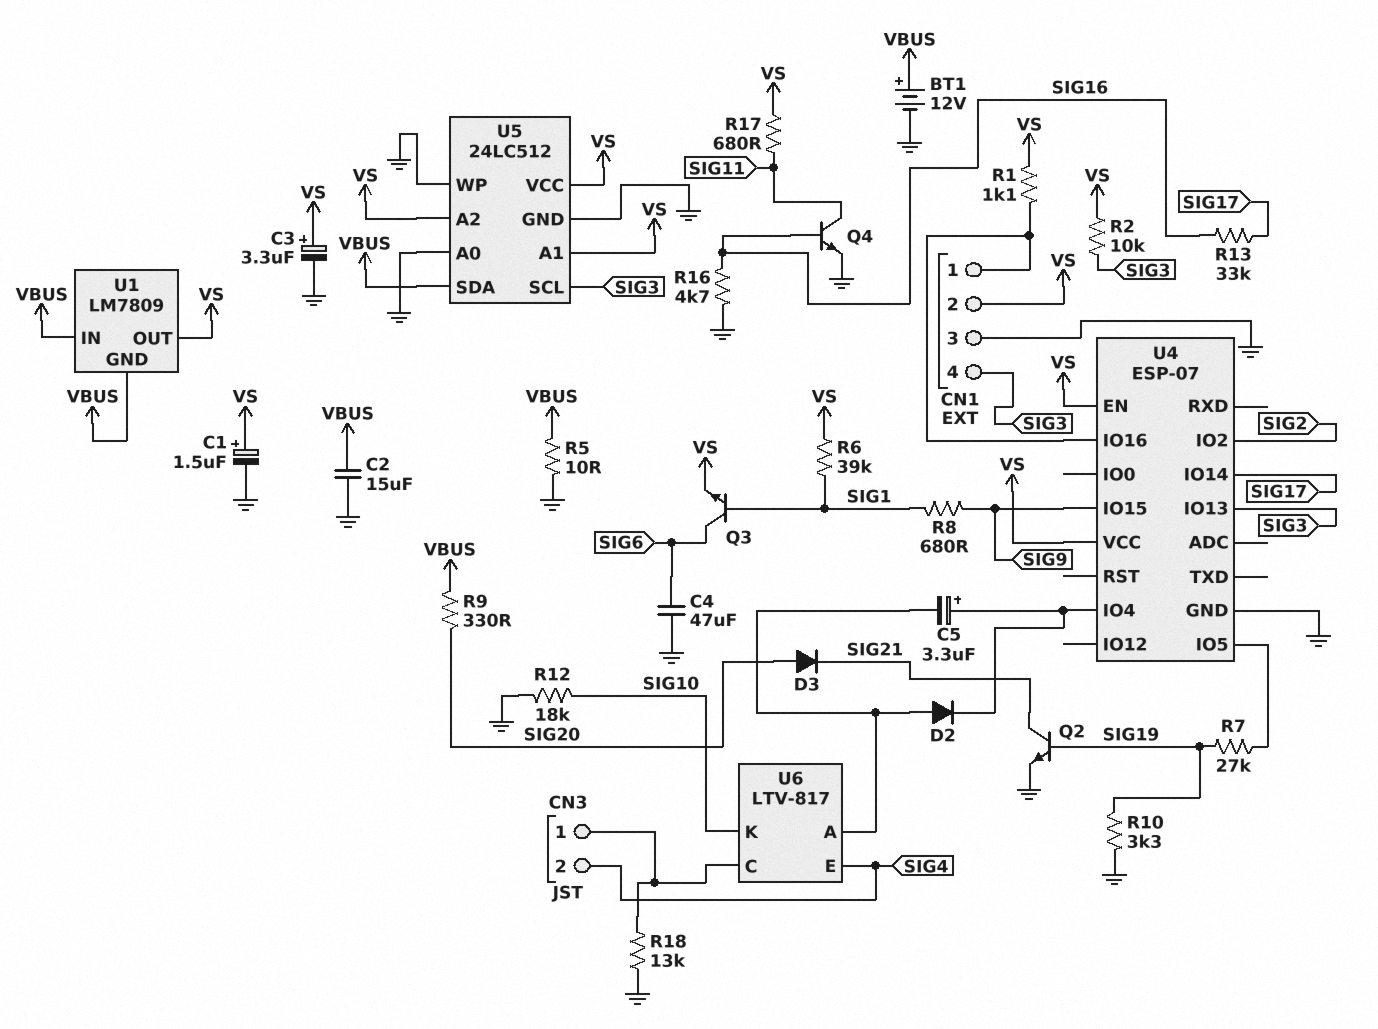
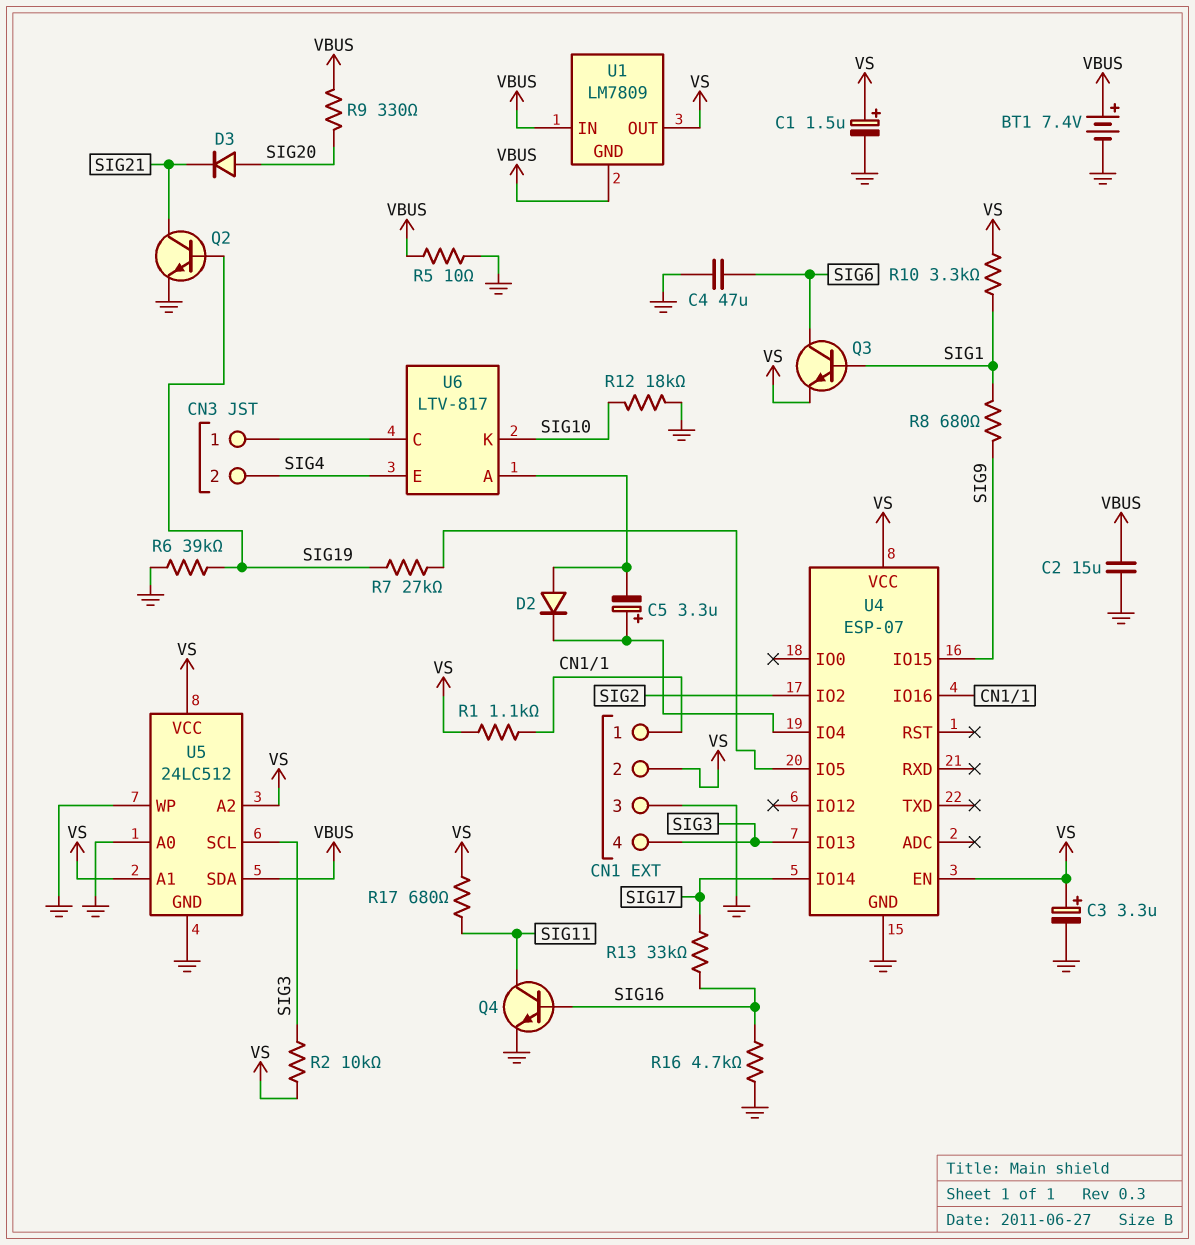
BT1: 12V (plus VBUS, minus GND) -> 7.4V (plus VBUS, minus GND)
R6: 39k (SIG1, VS) -> 39k (GND, SIG19)
R10: 3.3k (GND, SIG19) -> 3.3k (SIG1, VS)
R18: 13k (CN3/1, GND) -> none

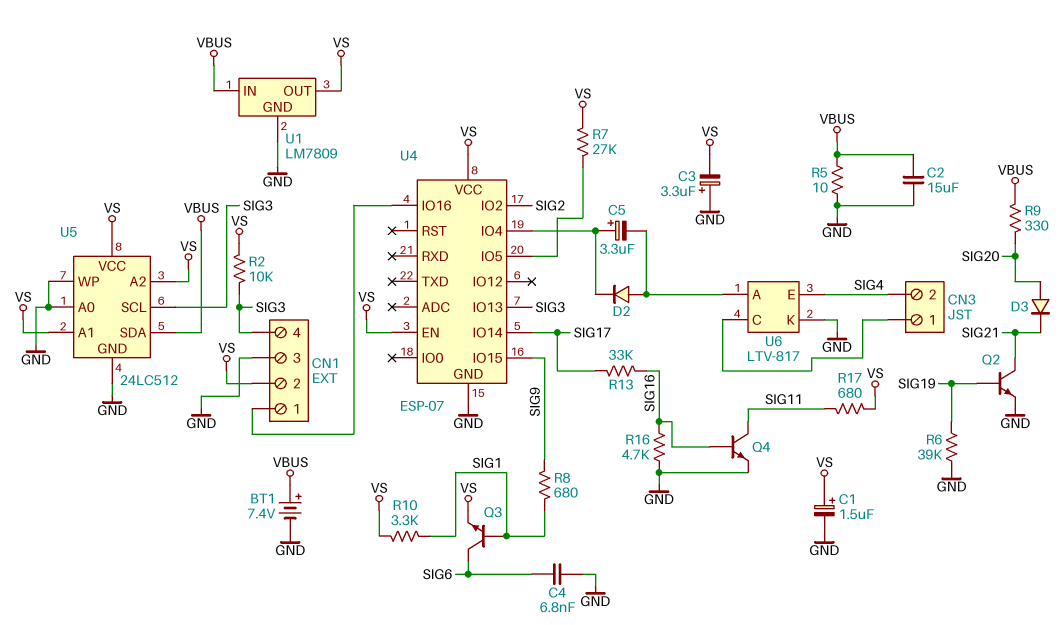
C3: 3.3uF (plus VS, minus GND) -> 3.3uF (plus GND, minus VS)
C4: 47uF (GND, SIG6) -> 6.8nF (GND, SIG6)
R1: 1.1k (CN1/1, VS) -> none
R7: 27k (SIG19, U4/IO5) -> 27k (U4/IO5, VS)
R12: 18k (GND, SIG10) -> none
U1 pin GND: VBUS -> GND
U6 pin K: SIG10 -> GND

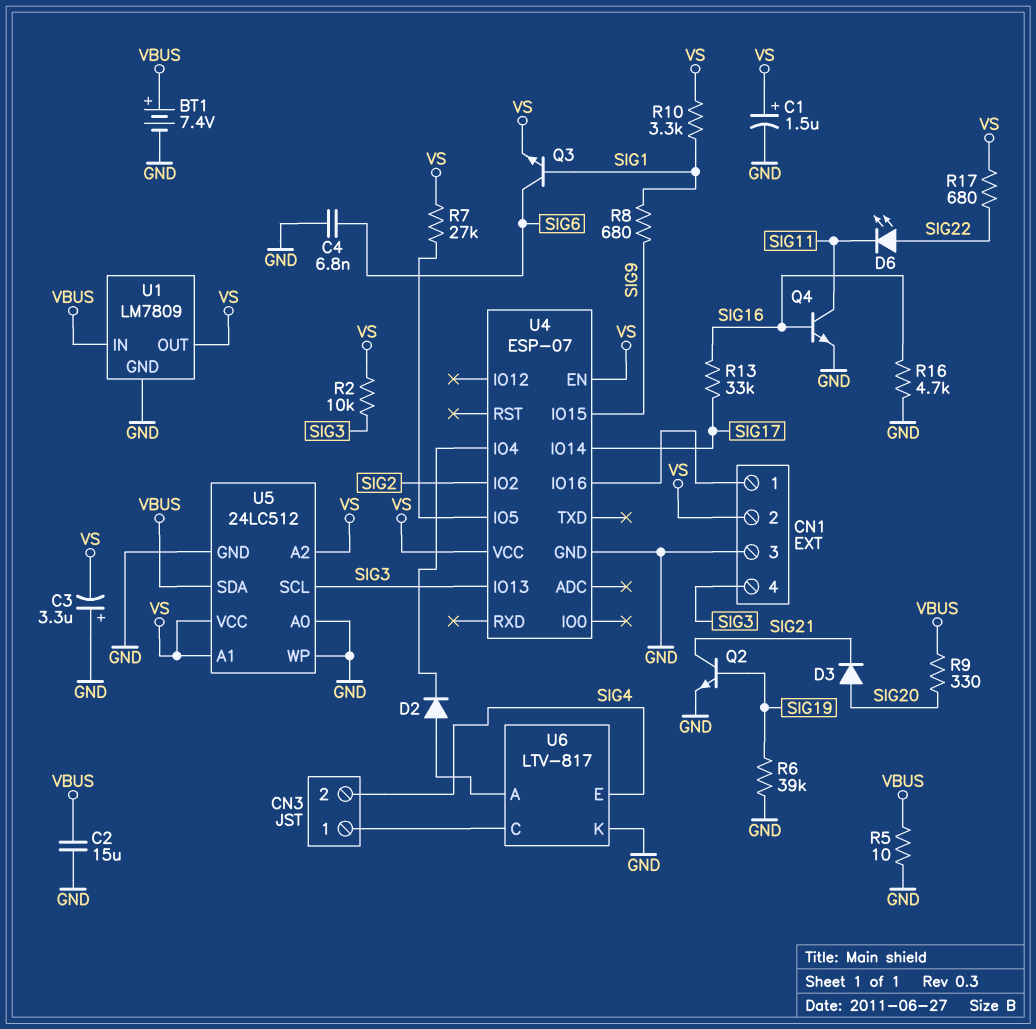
C5: 3.3uF (plus U4/IO4, minus U6/A) -> none
D6: none -> LED (A SIG22, K SIG11)
R17: 680 (SIG11, VS) -> 680 (SIG22, VS)

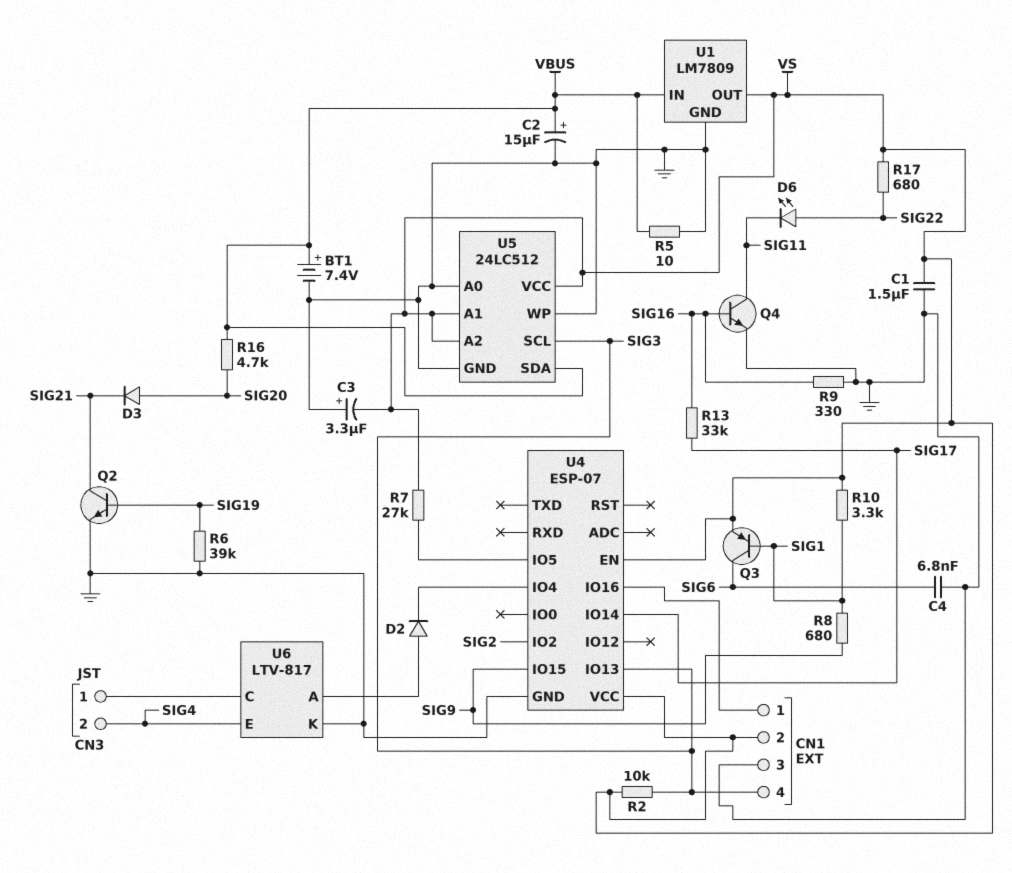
C1: 1.5uF (plus VS, minus GND) -> 1.5uF (GND, VS)
C2: 15uF (GND, VBUS) -> 15uF (plus VBUS, minus GND)
Q3: NPN (B SIG1, C SIG6, E VS) -> PNP (B SIG1, C SIG6, E VS)
R9: 330 (SIG20, VBUS) -> 330 (GND, SIG16)
R16: 4.7k (GND, SIG16) -> 4.7k (SIG20, VBUS)

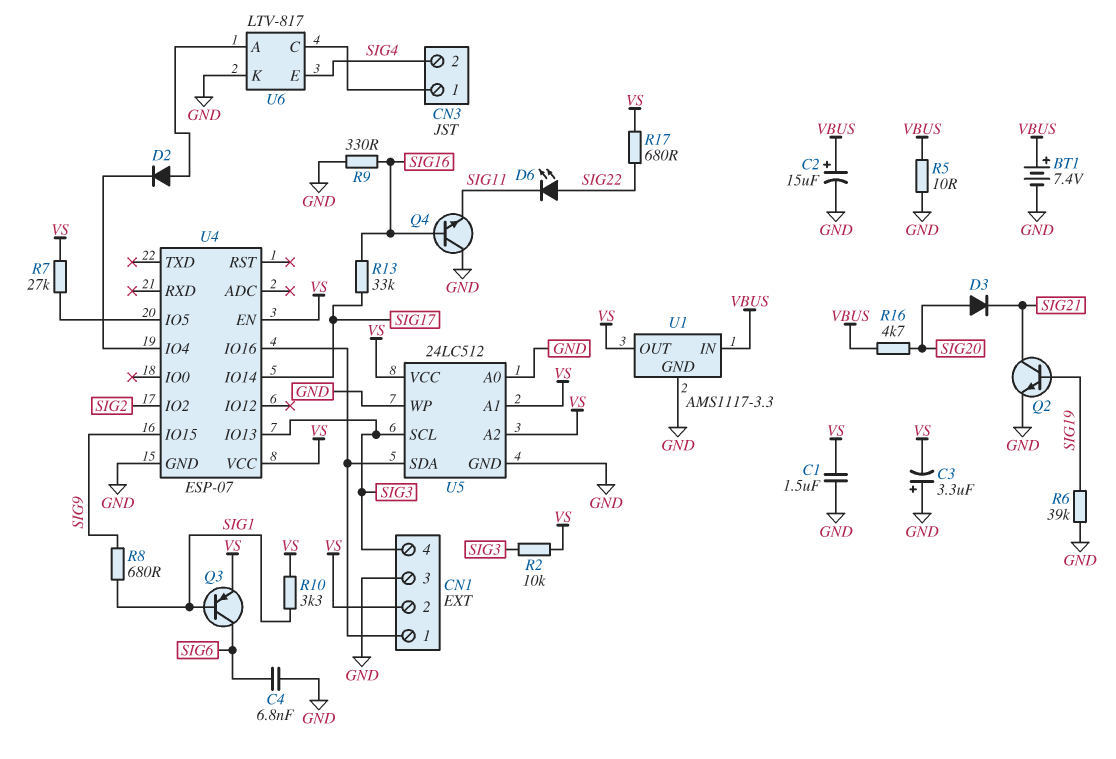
Q4: NPN (B SIG16, C SIG11, E GND) -> NPN (B SIG16, C GND, E SIG11)
U1: LM7809 -> AMS1117-3.3
U5 pin SDA: VBUS -> CN1/1

